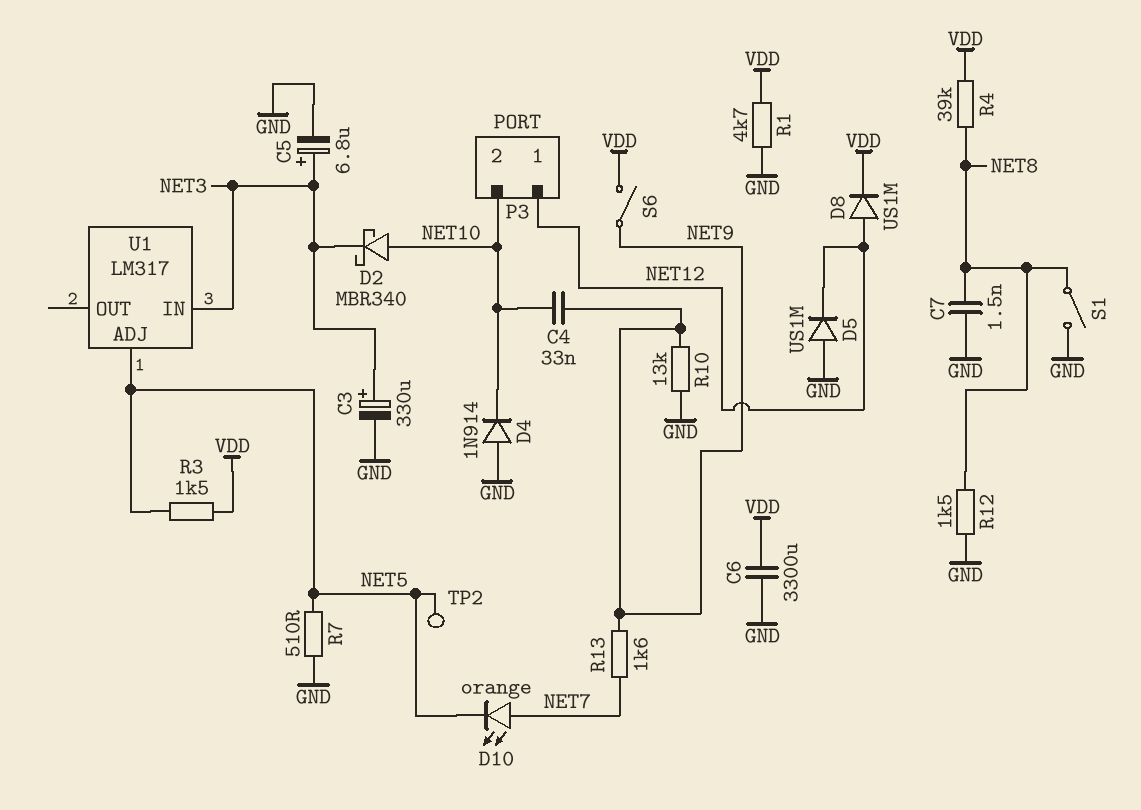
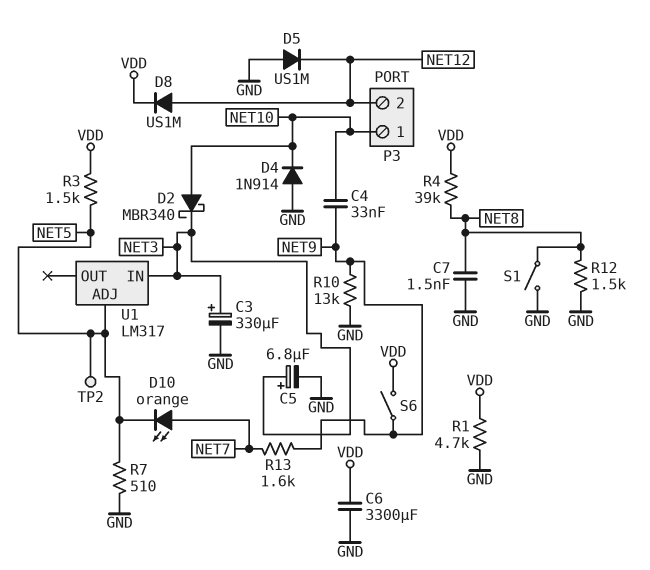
P3 pin 1: NET12 -> NET10
P3 pin 2: NET10 -> NET12

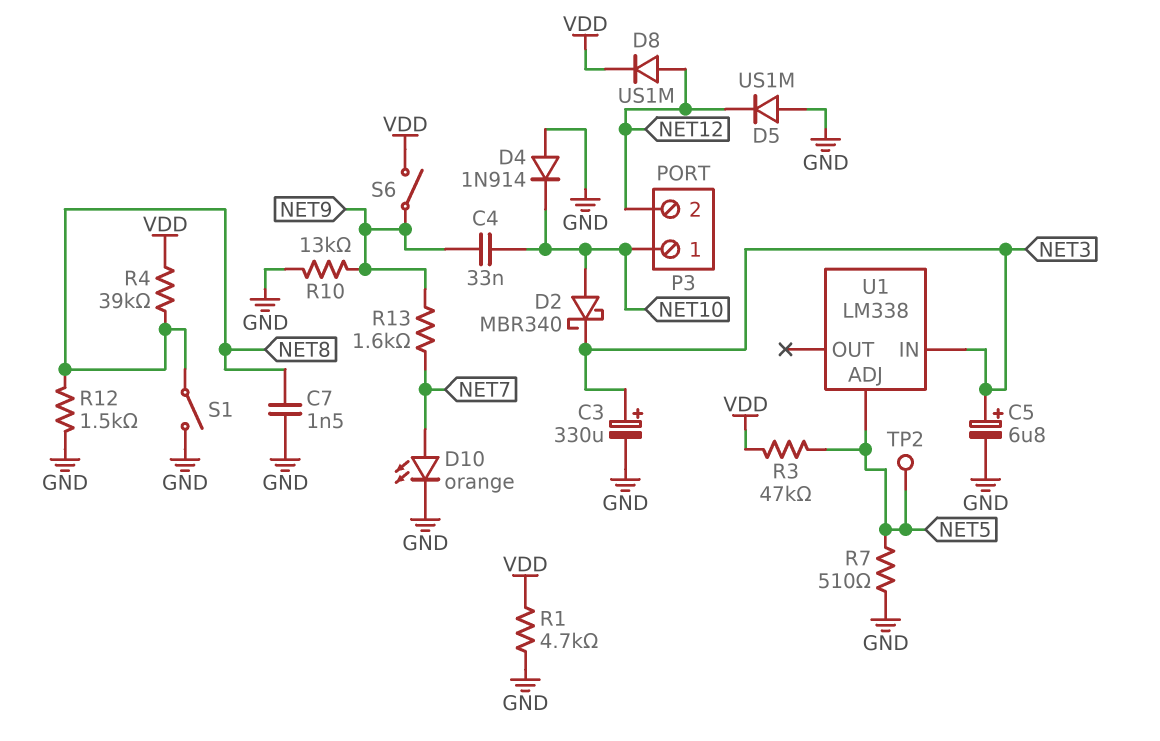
C6: 3300uF (GND, VDD) -> none
D10: LED orange (A NET7, K NET5) -> LED orange (A NET7, K GND)
R3: 1.5k (NET5, VDD) -> 47k (NET5, VDD)
U1: LM317 -> LM338

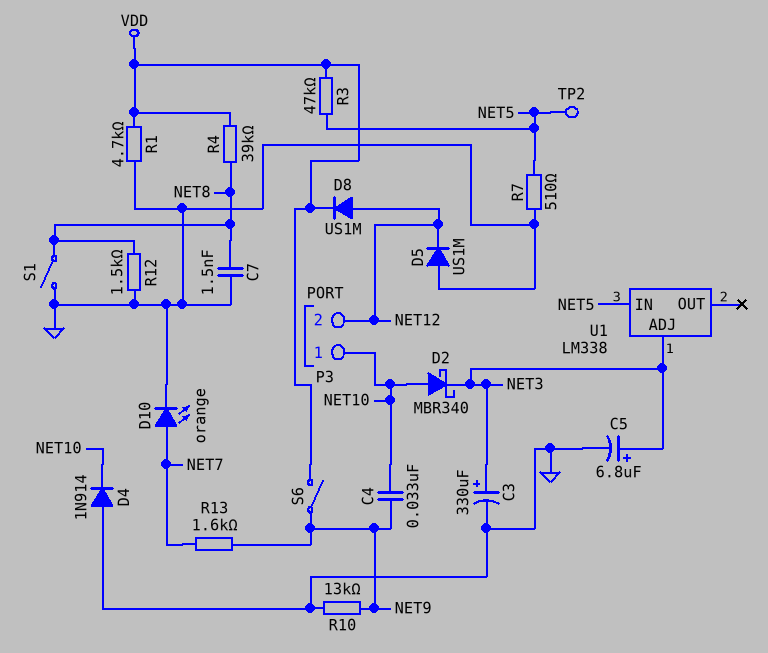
U1 pin ADJ: NET5 -> NET3
U1 pin IN: NET3 -> NET5

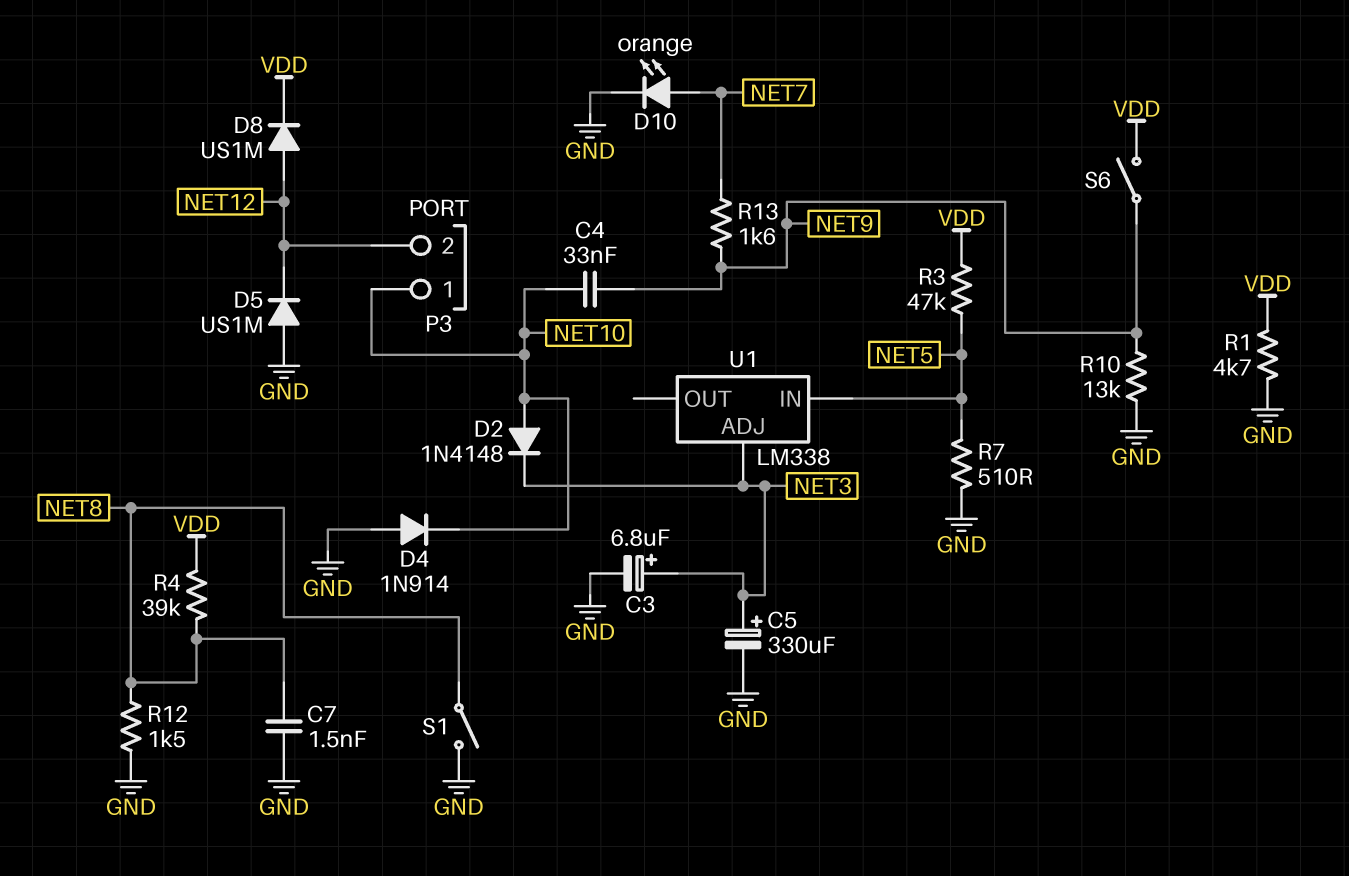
C3: 330uF (plus NET3, minus GND) -> 6.8uF (plus NET3, minus GND)
C5: 6.8uF (plus NET3, minus GND) -> 330uF (plus NET3, minus GND)
D2: schottky MBR340 (A NET10, K NET3) -> diode 1N4148 (A NET10, K NET3)
TP2: test point (NET5) -> none

